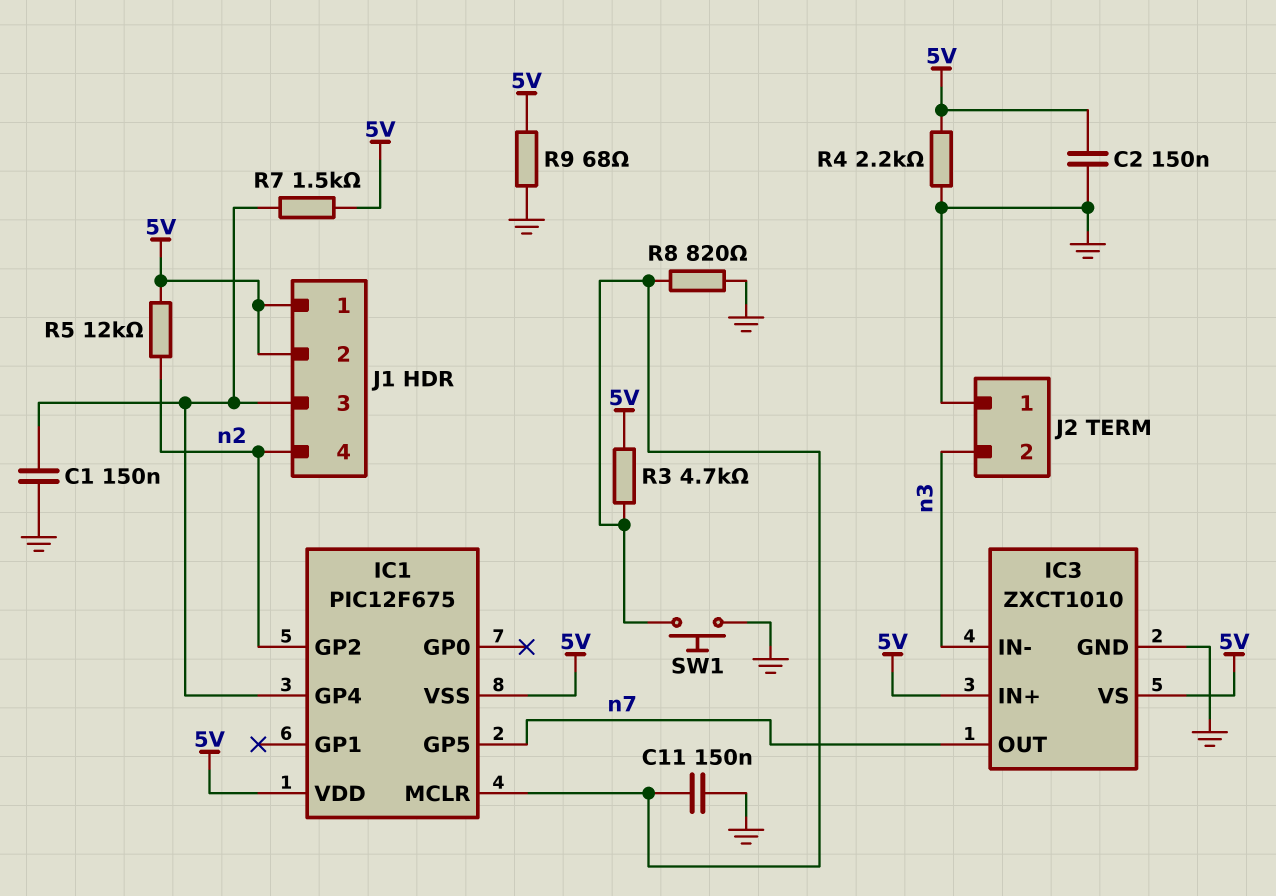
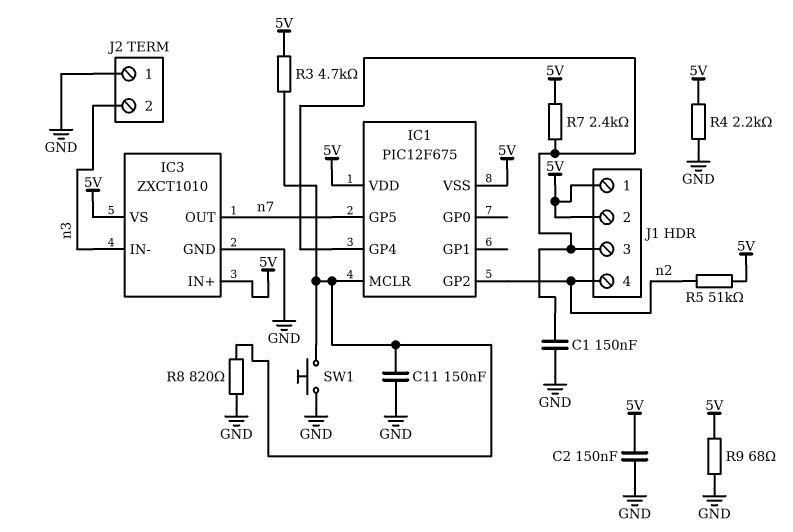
R5: 12k (5V, n2) -> 51k (5V, n2)
R7: 1.5k (5V, IC1/GP4) -> 2.4k (5V, IC1/GP4)

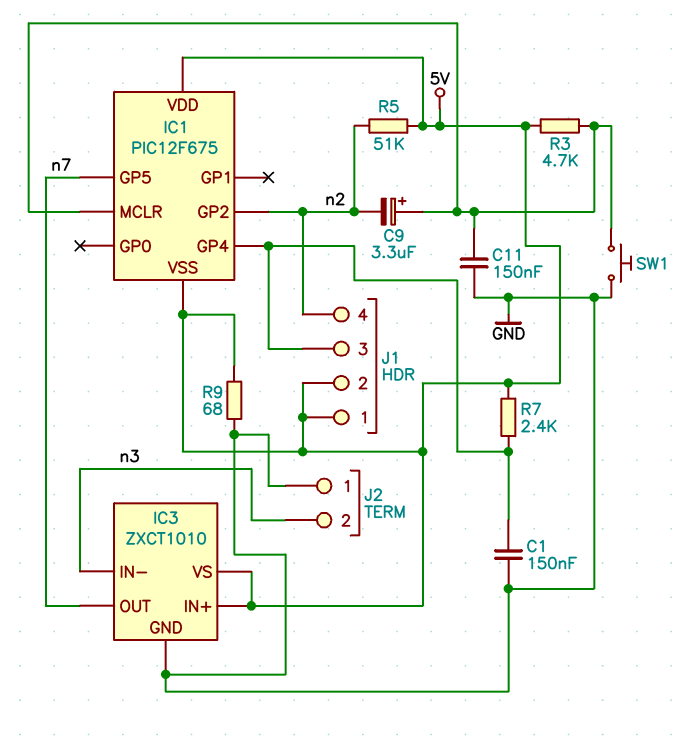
C2: 150nF (5V, GND) -> none
C9: none -> 3.3uF (plus IC1/MCLR, minus n2)
R4: 2.2k (5V, GND) -> none
R8: 820 (GND, IC1/MCLR) -> none

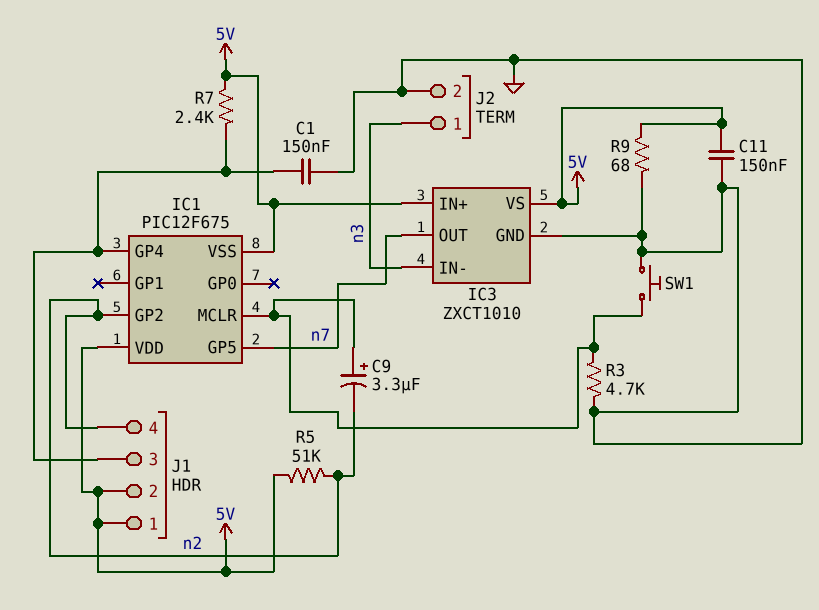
C11: 150nF (GND, IC1/MCLR) -> 150nF (5V, GND)
J2 pin 1: GND -> n3
J2 pin 2: n3 -> GND
R3: 4.7k (5V, IC1/MCLR) -> 4.7k (GND, IC1/MCLR)

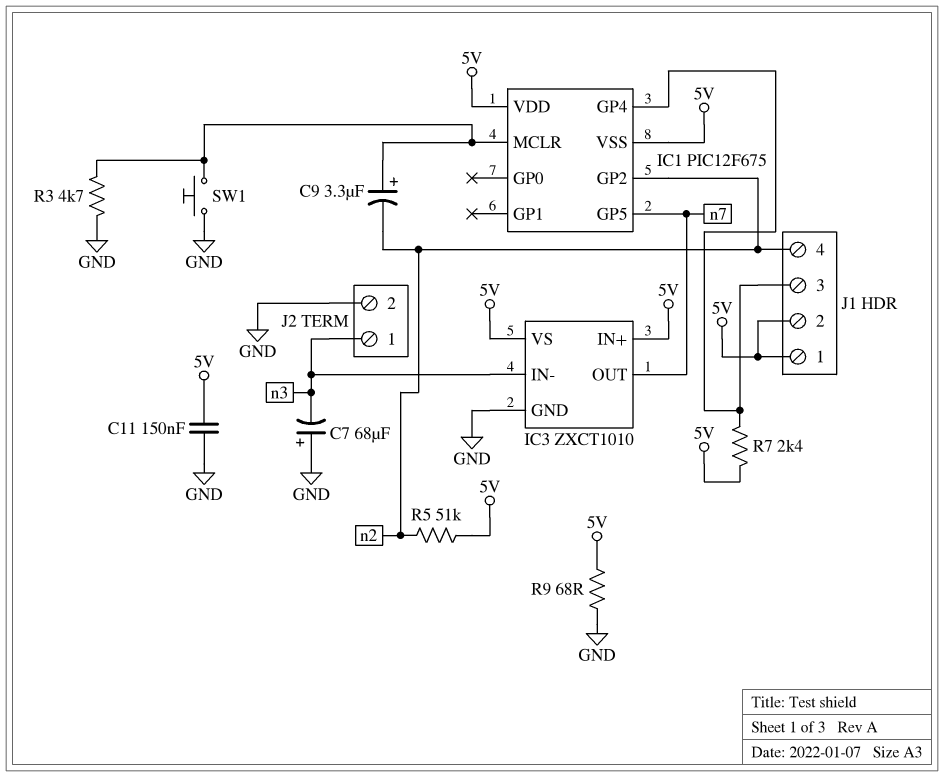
C1: 150nF (GND, IC1/GP4) -> none
C7: none -> 68uF (plus GND, minus n3)

